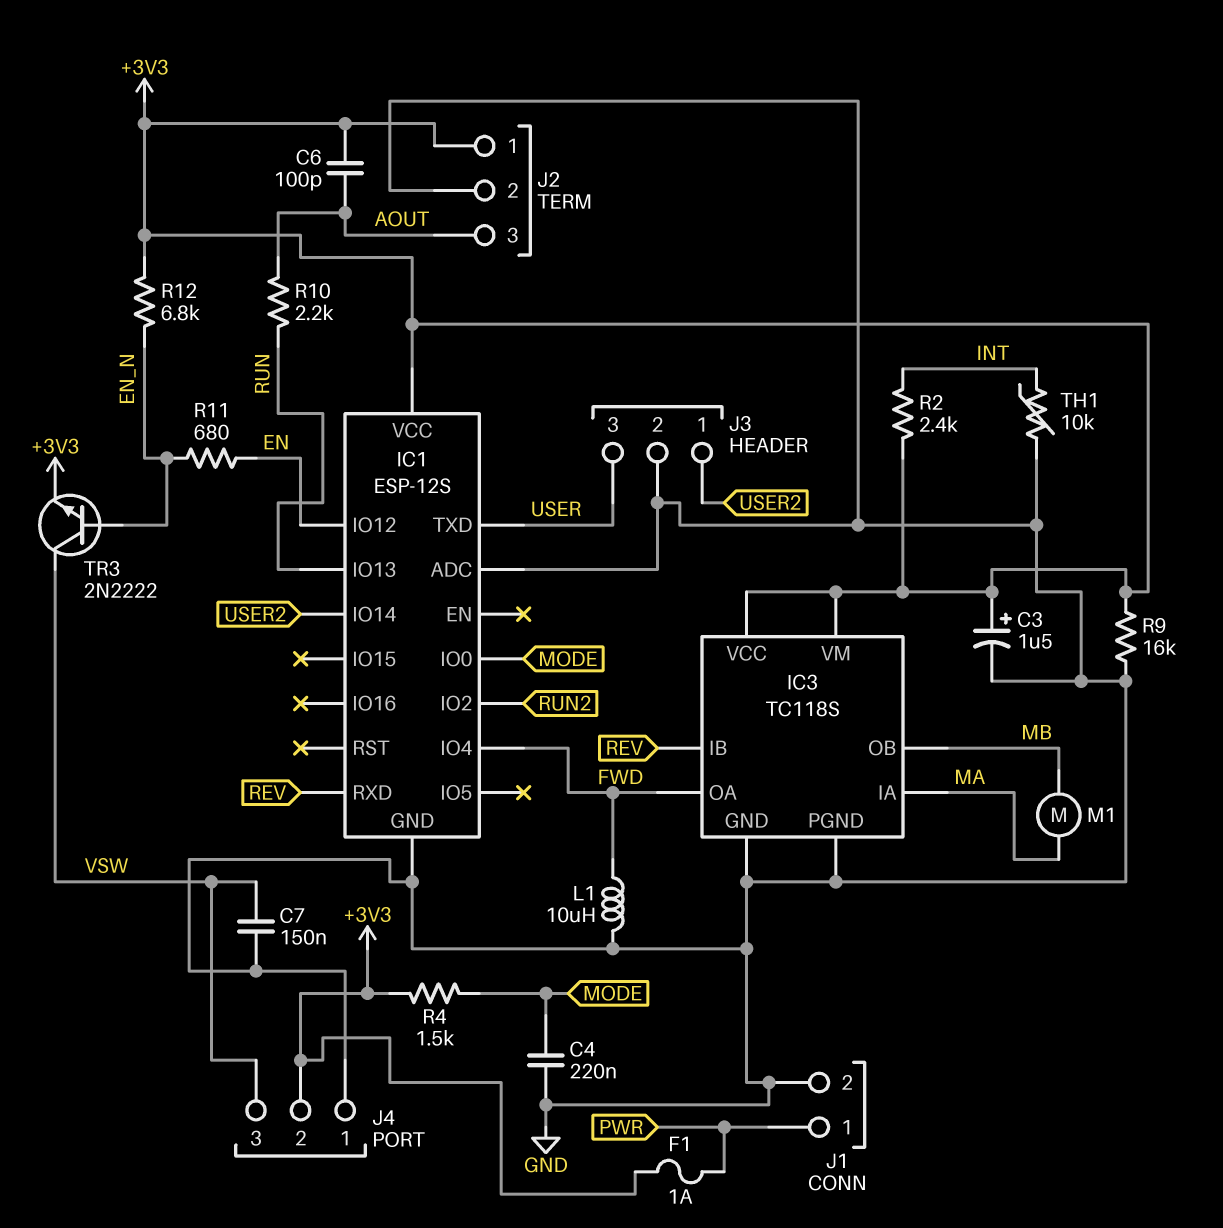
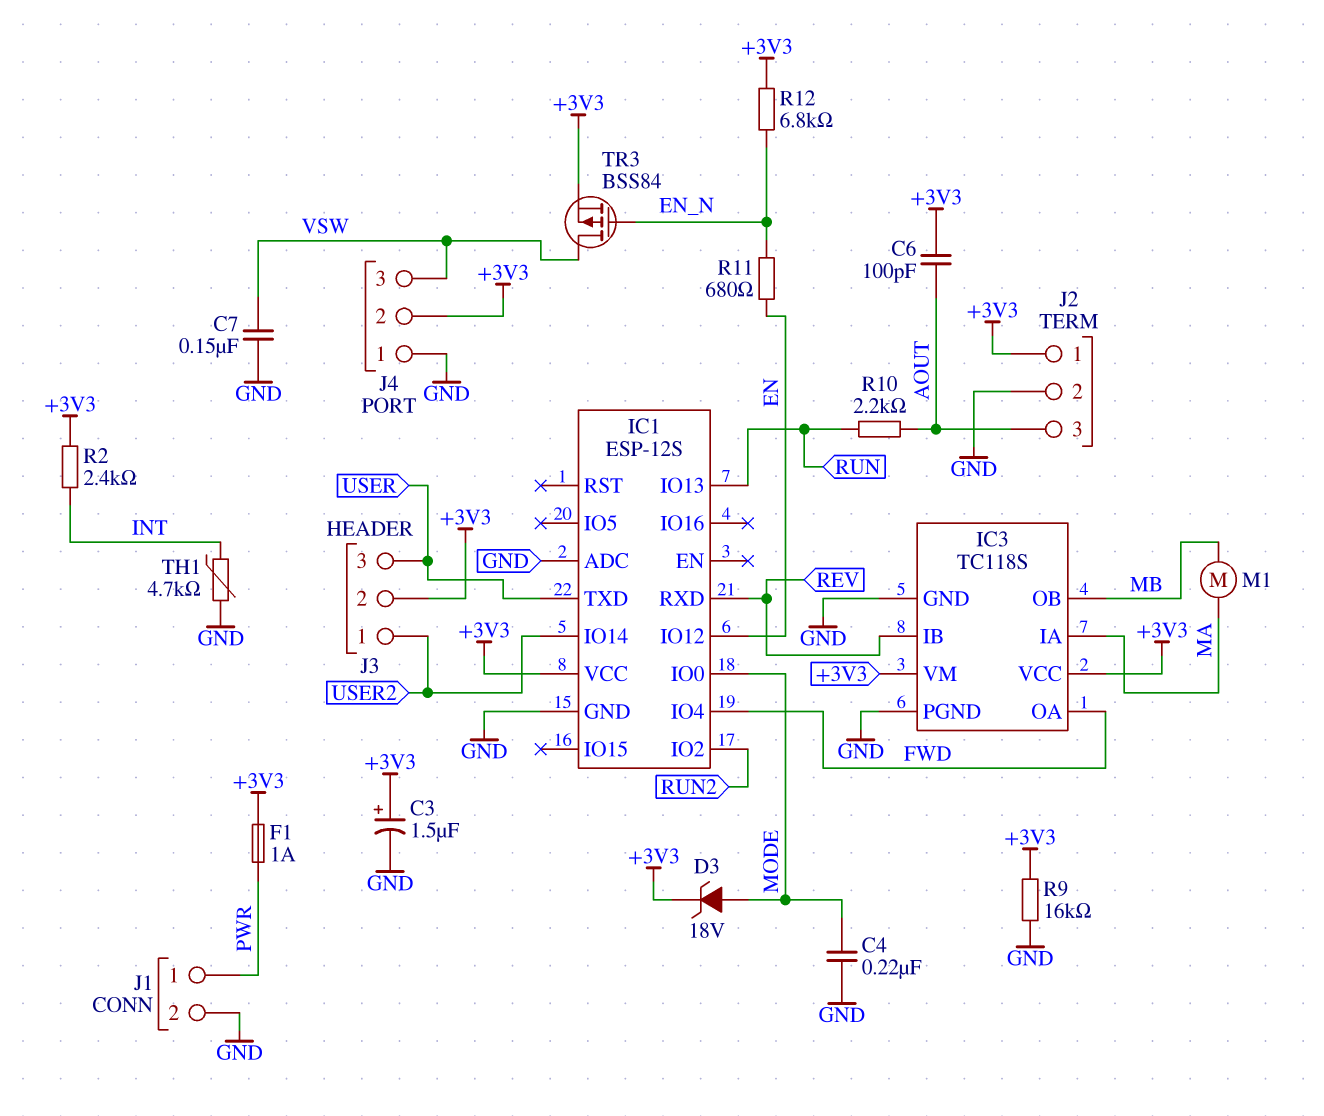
D3: none -> zener 18V (A MODE, K +3V3)
J3 pin 2: GND -> +3V3
L1: 10uH (FWD, GND) -> none
R4: 1.5k (+3V3, MODE) -> none
TH1: 10k (GND, INT) -> 4.7k (GND, INT)
TR3: NPN 2N2222 (B EN_N, C VSW, E +3V3) -> PMOS BSS84 (G EN_N, D VSW, S +3V3)

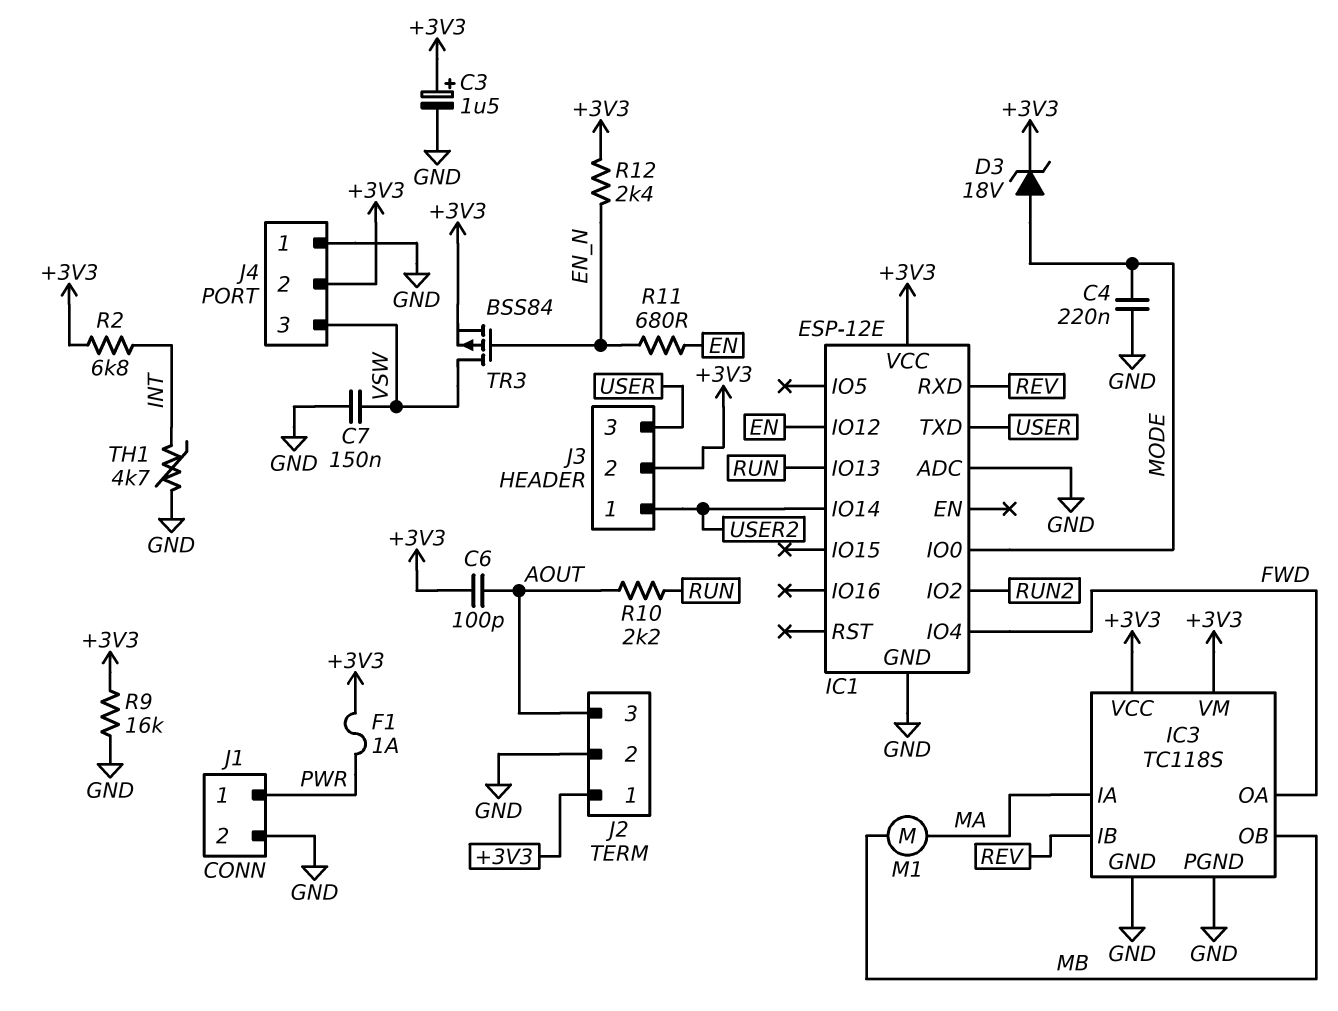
IC1: ESP-12S -> ESP-12E
R2: 2.4k (+3V3, INT) -> 6.8k (+3V3, INT)
R12: 6.8k (+3V3, EN_N) -> 2.4k (+3V3, EN_N)

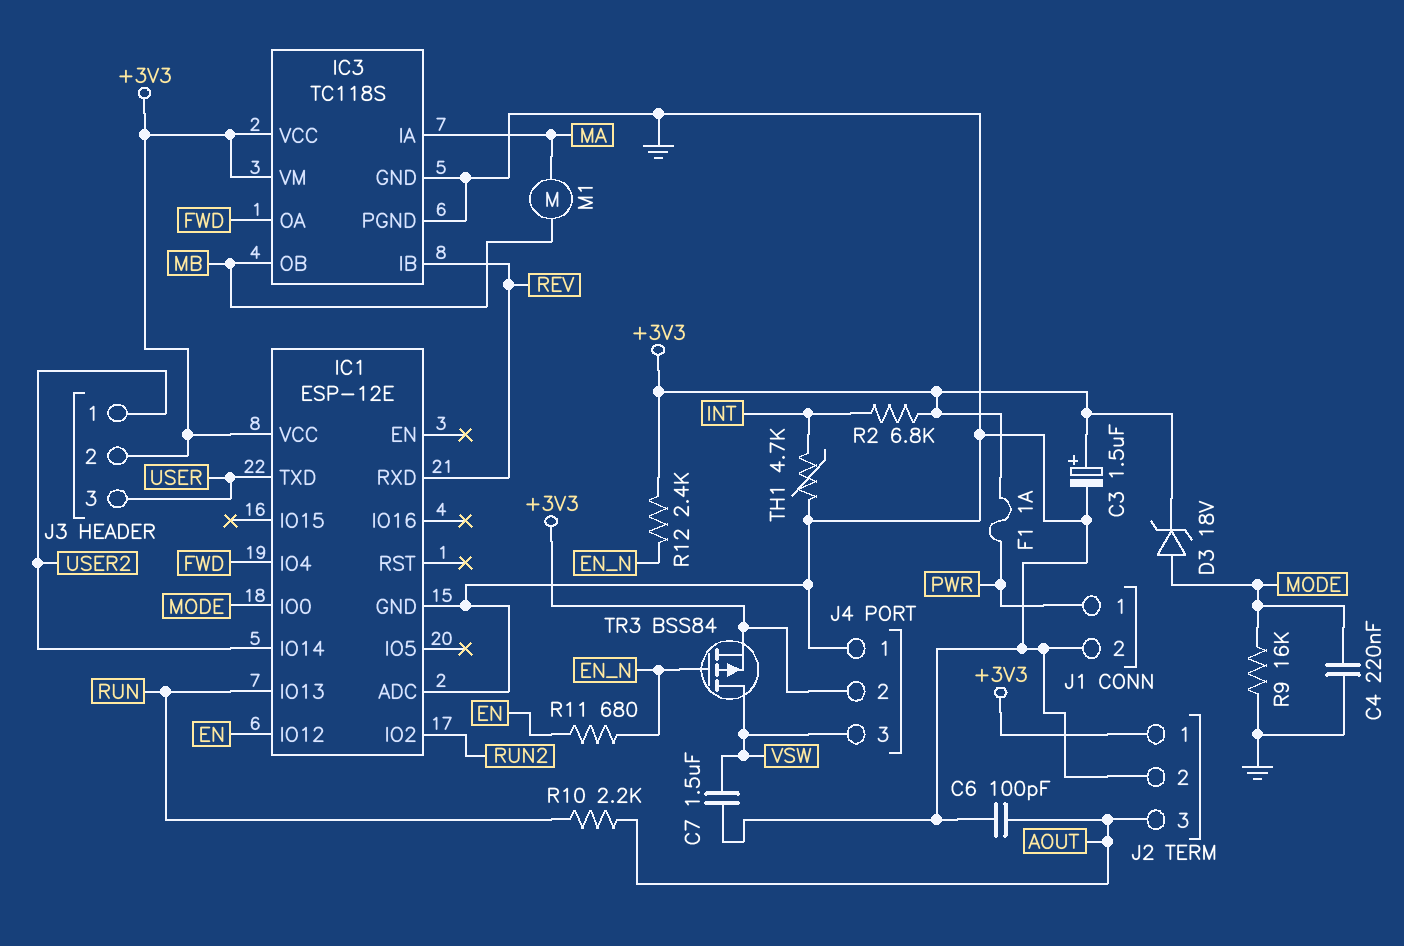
C6: 100pF (+3V3, AOUT) -> 100pF (AOUT, GND)
C7: 150nF (GND, VSW) -> 1.5uF (GND, VSW)
R9: 16k (+3V3, GND) -> 16k (GND, MODE)

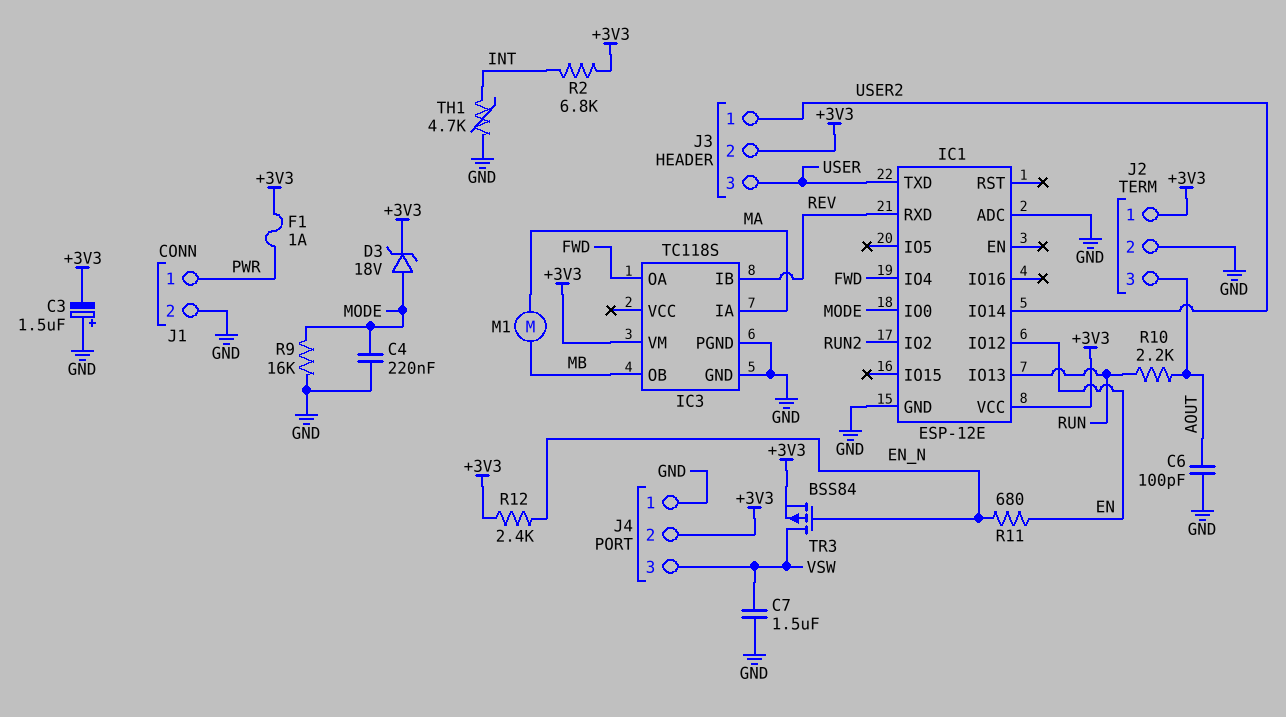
C3: 1.5uF (plus +3V3, minus GND) -> 1.5uF (plus GND, minus +3V3)
IC3 pin VCC: +3V3 -> none

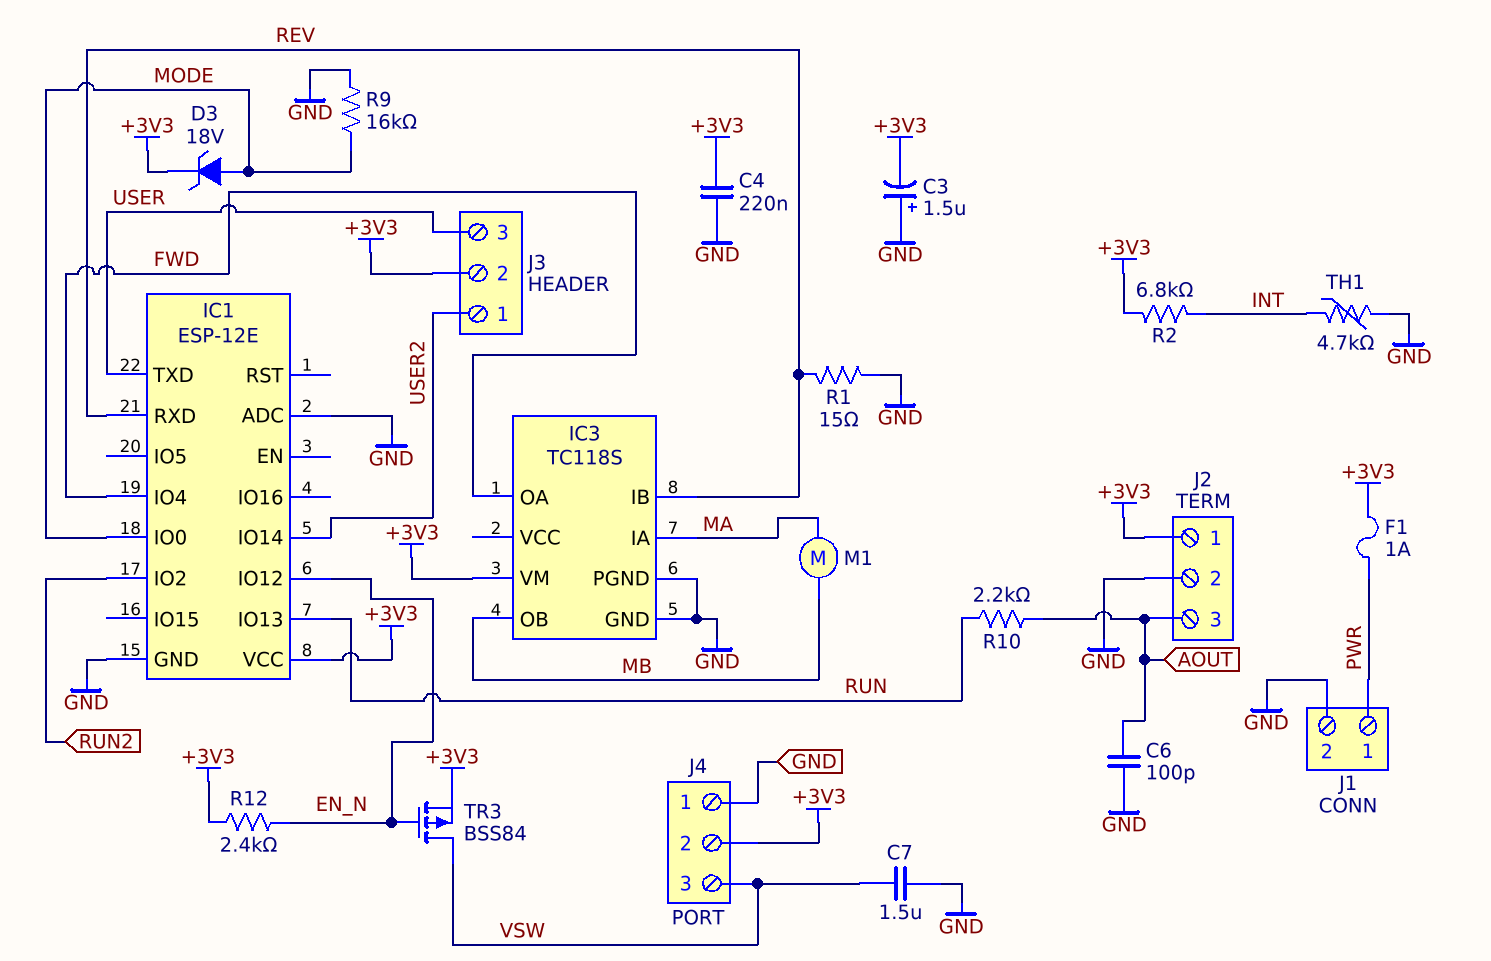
C4: 220nF (GND, MODE) -> 220nF (+3V3, GND)
IC1 pin IO12: EN -> EN_N
R1: none -> 15 (GND, REV)
R11: 680 (EN, EN_N) -> none

